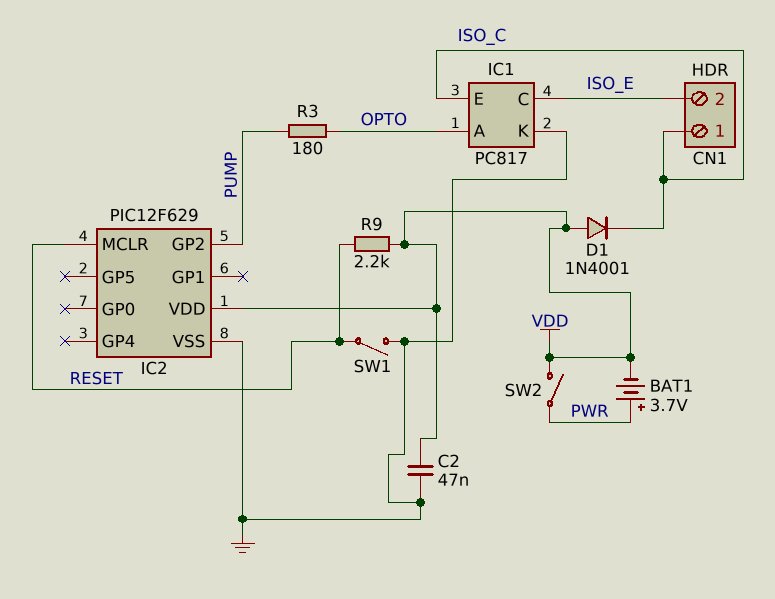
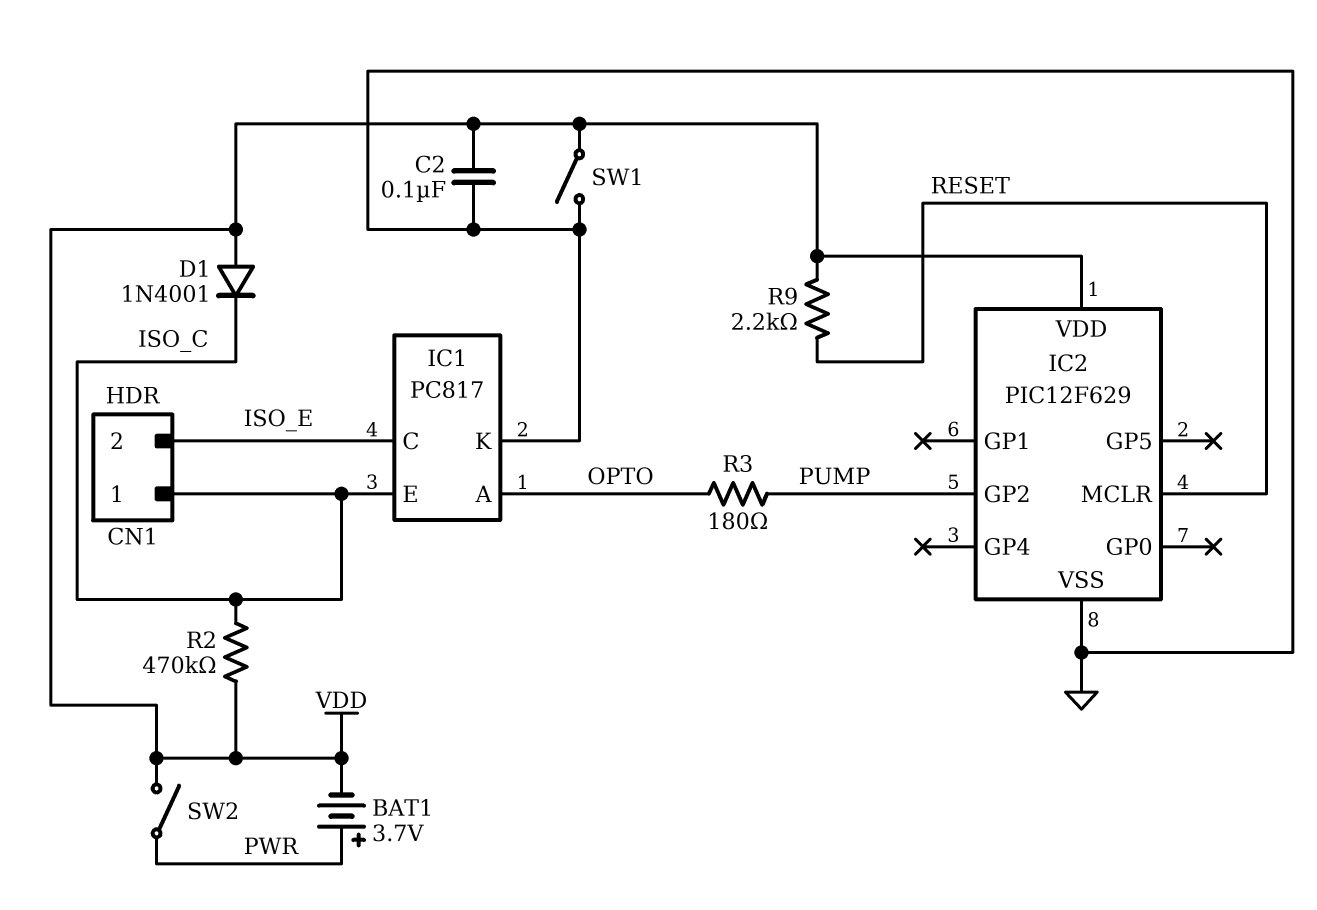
C2: 47nF (GND, VDD) -> 100nF (GND, VDD)
R2: none -> 470k (ISO_C, VDD)
SW1: switch (GND, RESET) -> switch (GND, VDD)

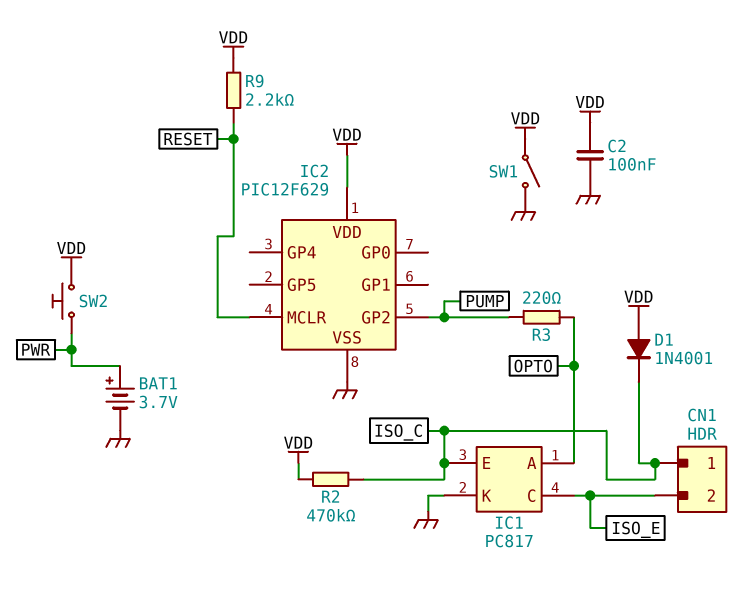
BAT1: 3.7V (plus PWR, minus VDD) -> 3.7V (plus PWR, minus GND)
R3: 180 (OPTO, PUMP) -> 220 (OPTO, PUMP)
SW2: switch (PWR, VDD) -> button (PWR, VDD)

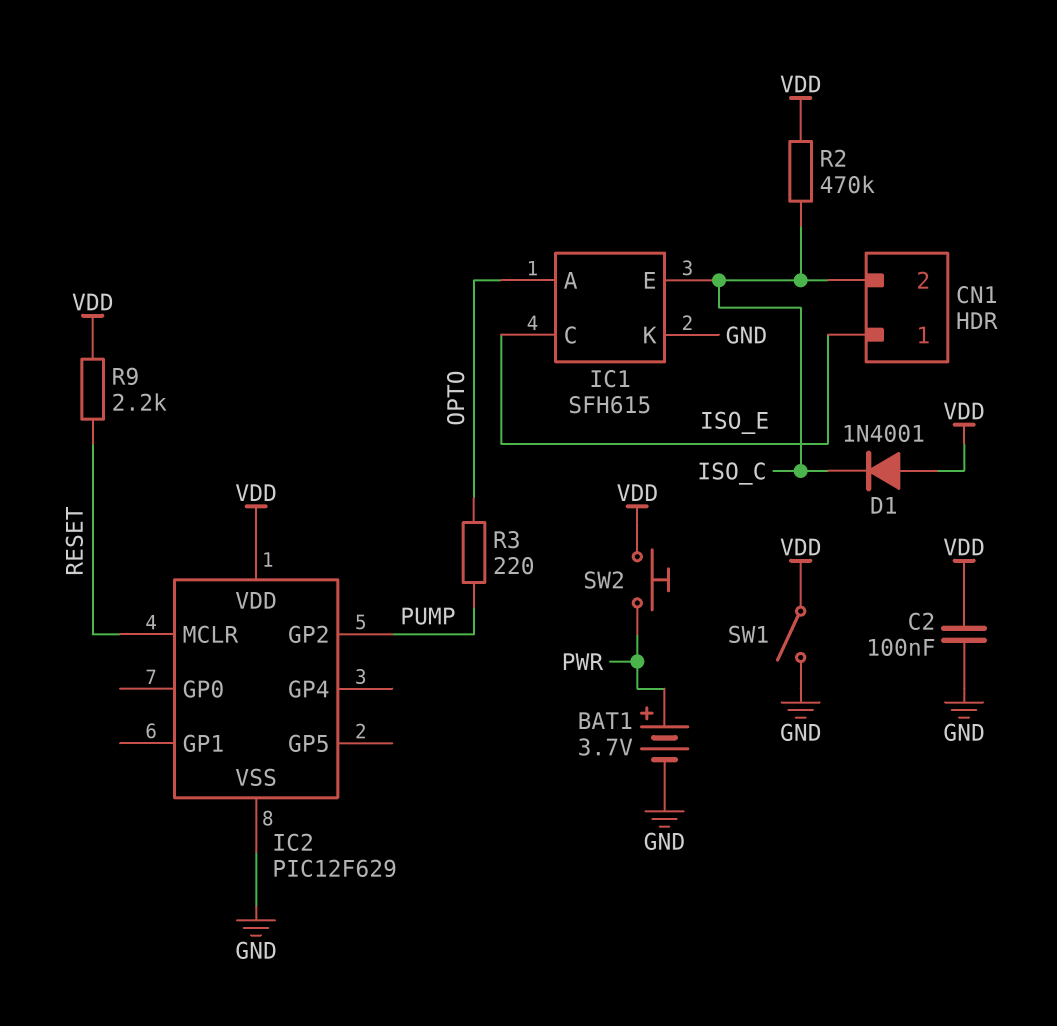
CN1 pin 1: ISO_C -> ISO_E
CN1 pin 2: ISO_E -> ISO_C
IC1: PC817 -> SFH615

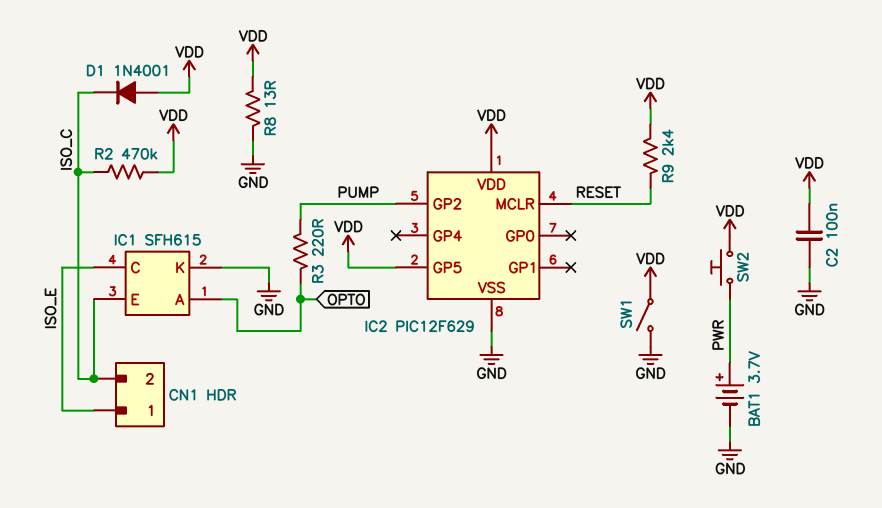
IC2 pin GP5: none -> VDD
R8: none -> 13 (GND, VDD)
R9: 2.2k (RESET, VDD) -> 2.4k (RESET, VDD)

